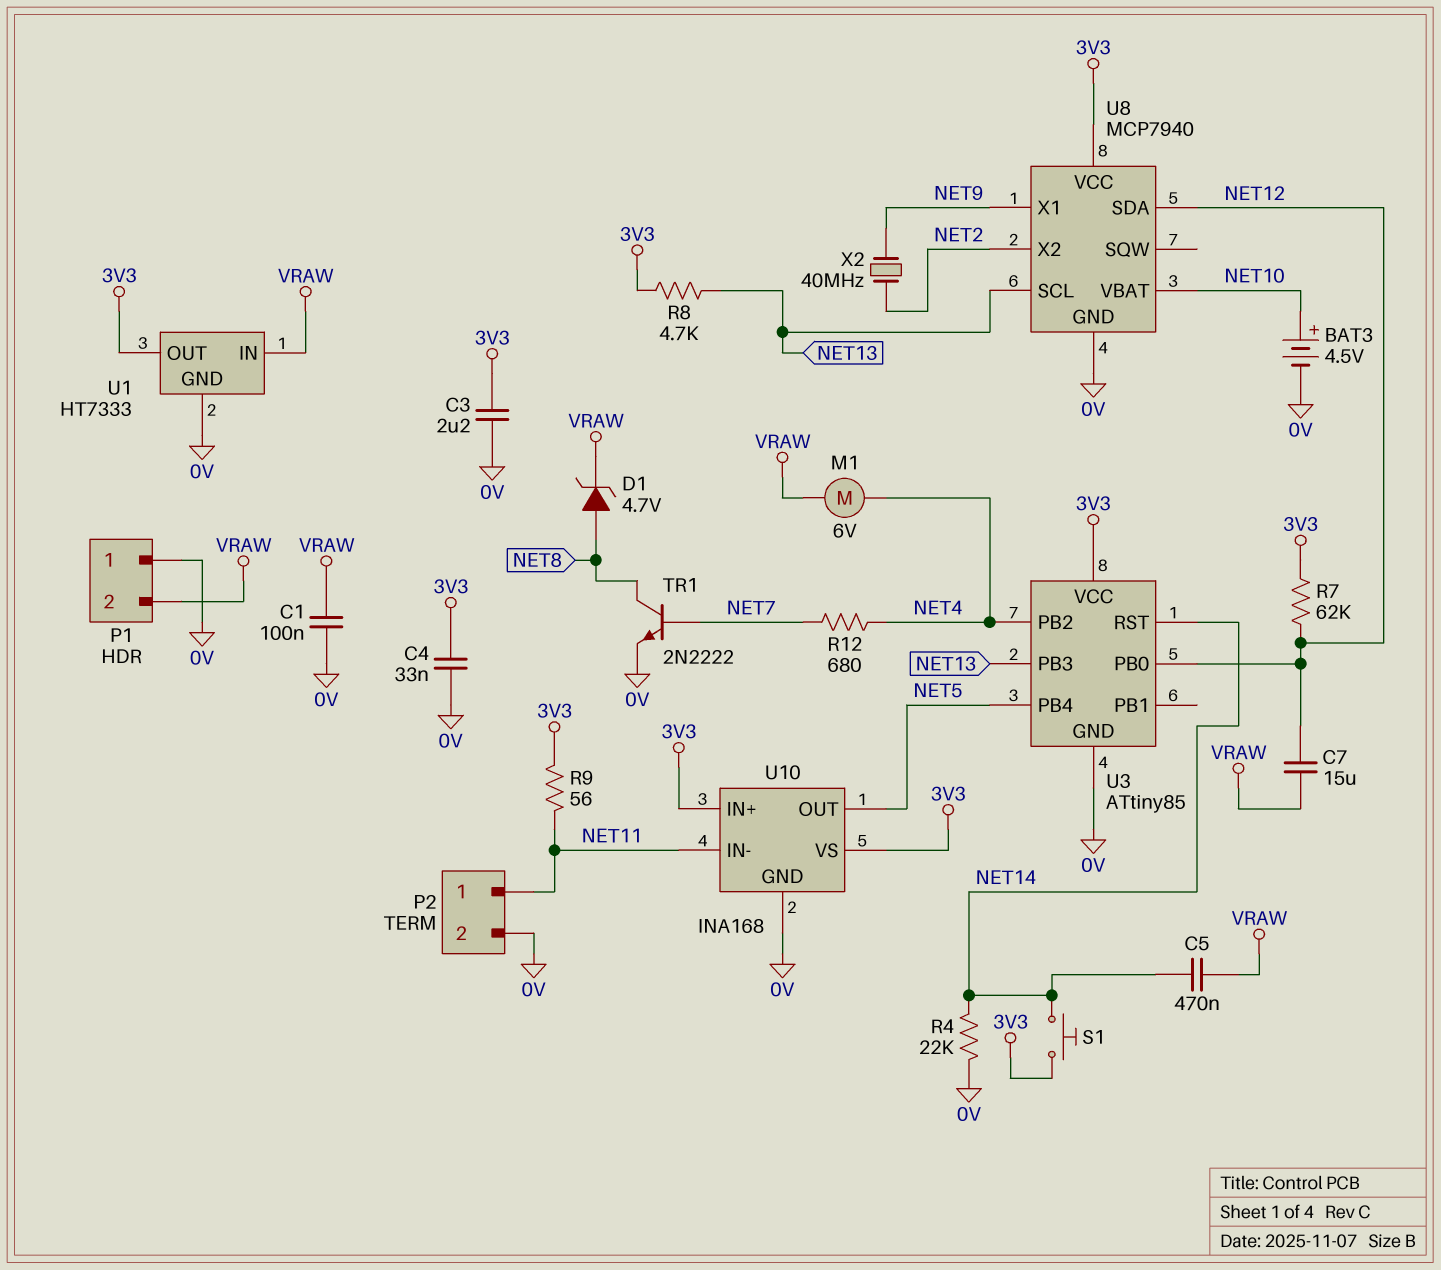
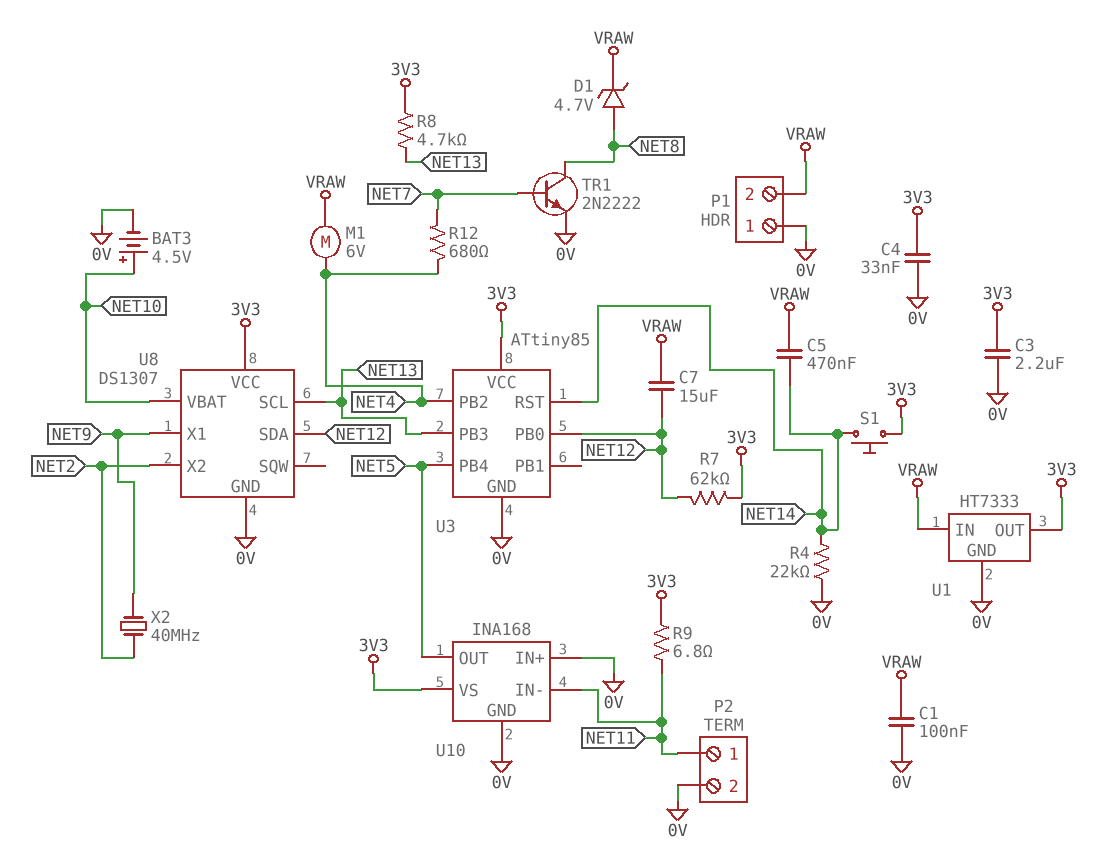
R9: 56 (3V3, NET11) -> 6.8 (3V3, NET11)
U8: MCP7940 -> DS1307
U10 pin IN+: 3V3 -> 0V

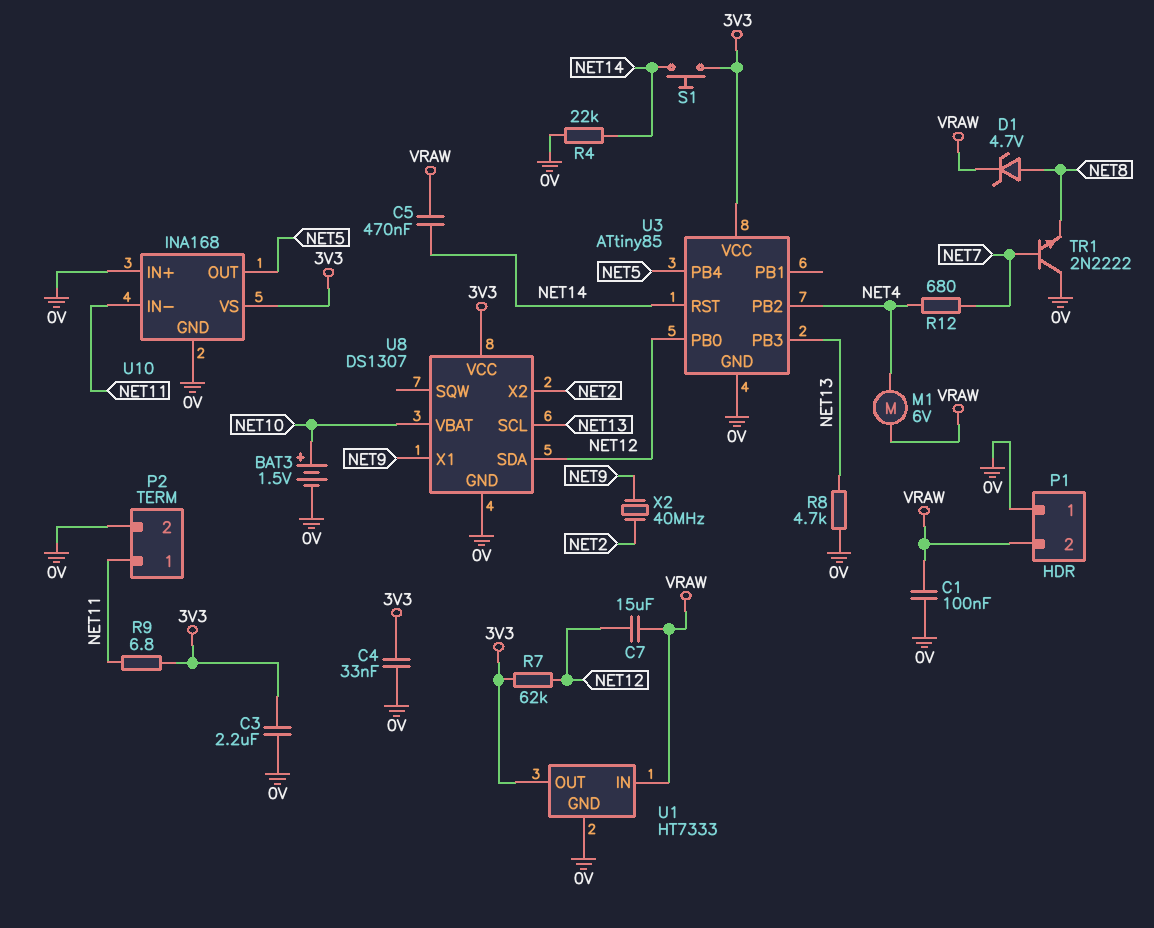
BAT3: 4.5V (plus NET10, minus 0V) -> 1.5V (plus NET10, minus 0V)
R8: 4.7k (3V3, NET13) -> 4.7k (0V, NET13)
TR1: NPN 2N2222 (B NET7, C NET8, E 0V) -> NPN 2N2222 (B NET7, C 0V, E NET8)

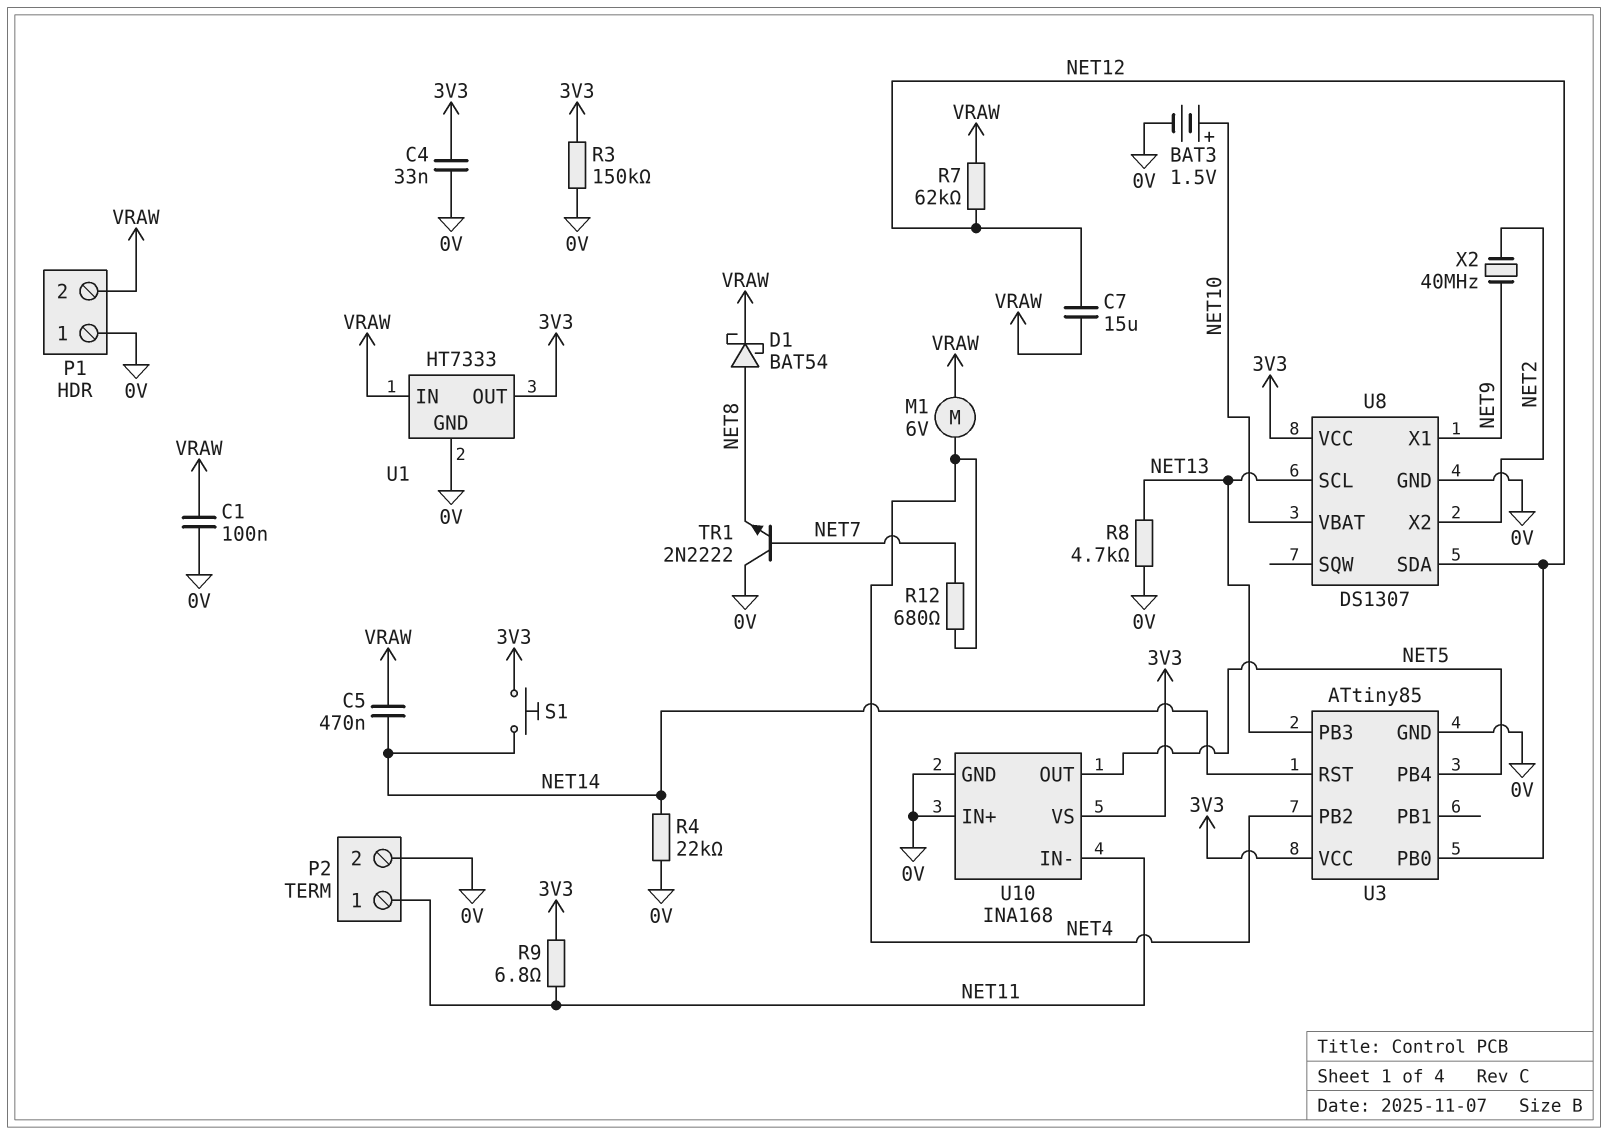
C3: 2.2uF (0V, 3V3) -> none
D1: zener 4.7V (A NET8, K VRAW) -> schottky BAT54 (A NET8, K VRAW)
R3: none -> 150k (0V, 3V3)
R7: 62k (3V3, NET12) -> 62k (NET12, VRAW)

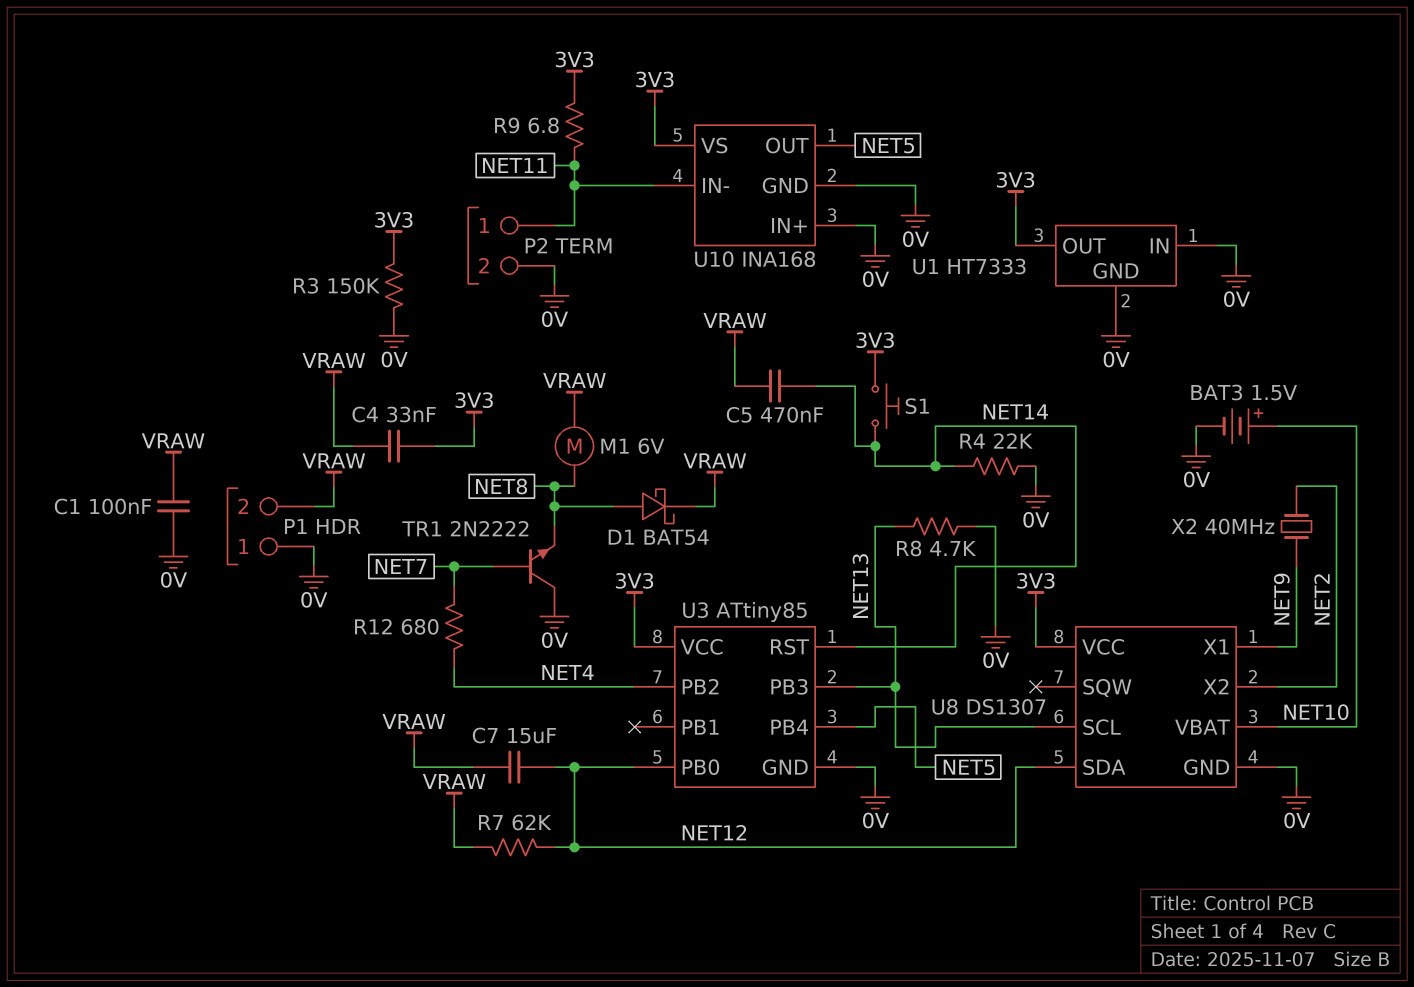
C4: 33nF (0V, 3V3) -> 33nF (3V3, VRAW)
M1: motor 6V (NET4, VRAW) -> motor 6V (NET8, VRAW)
U1 pin IN: VRAW -> 0V

